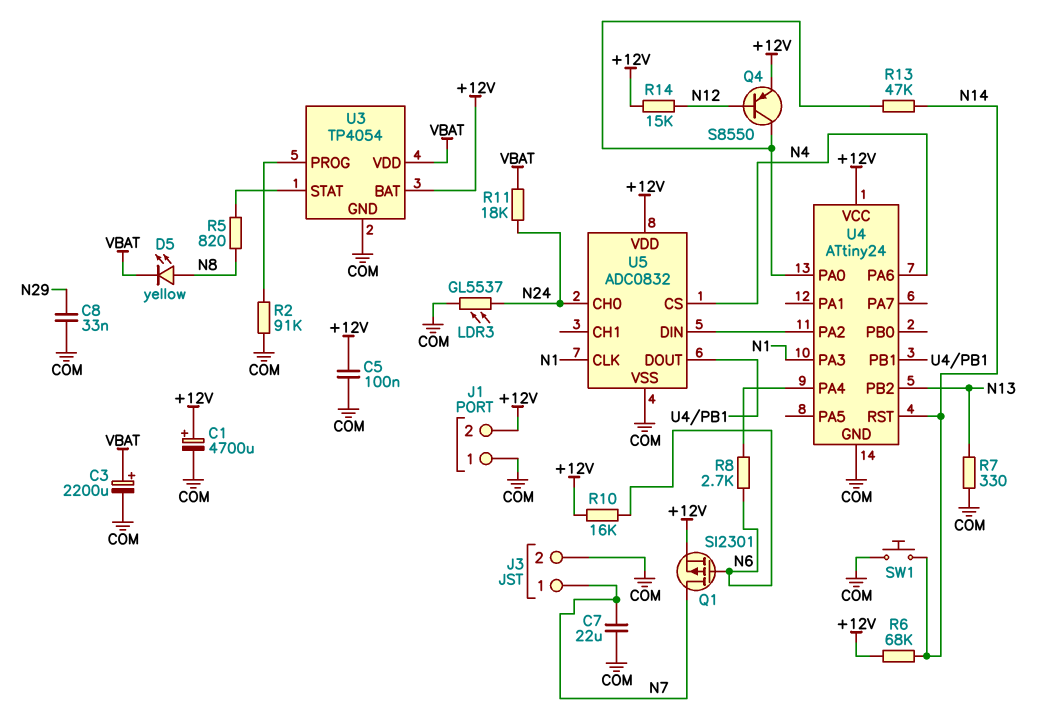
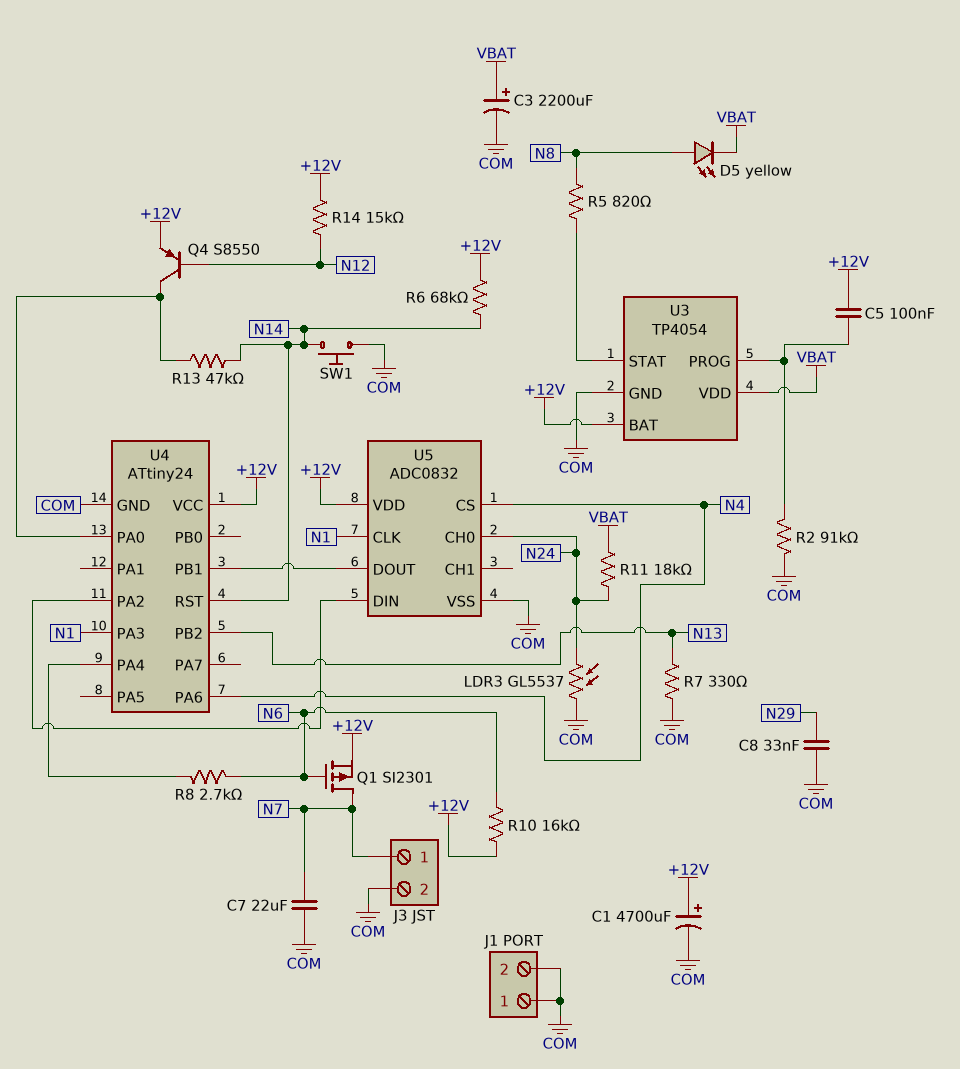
C5: 100nF (+12V, COM) -> 100nF (+12V, U3/PROG)
J1 pin 2: +12V -> COM

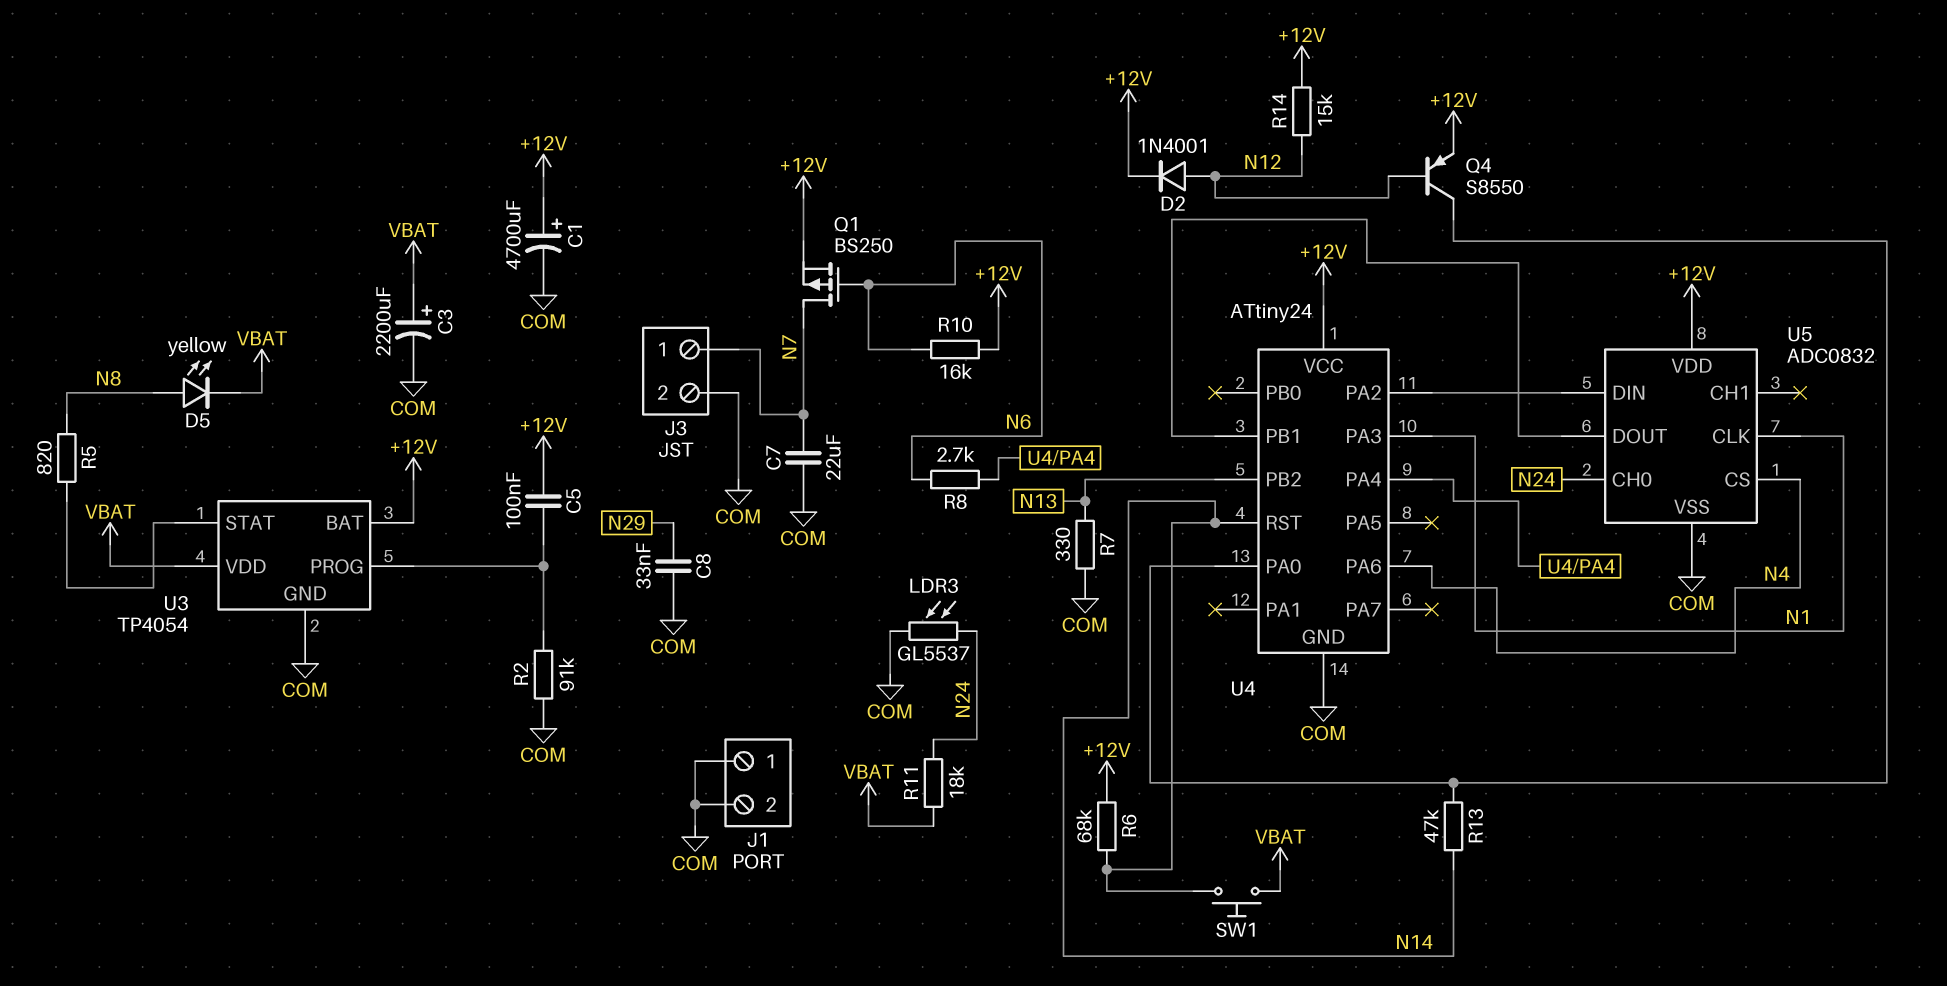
D2: none -> diode 1N4001 (A N12, K +12V)
Q1: PMOS SI2301 (G N6, D N7, S +12V) -> PMOS BS250 (G N6, D N7, S +12V)
SW1: button (COM, N14) -> button (N14, VBAT)

